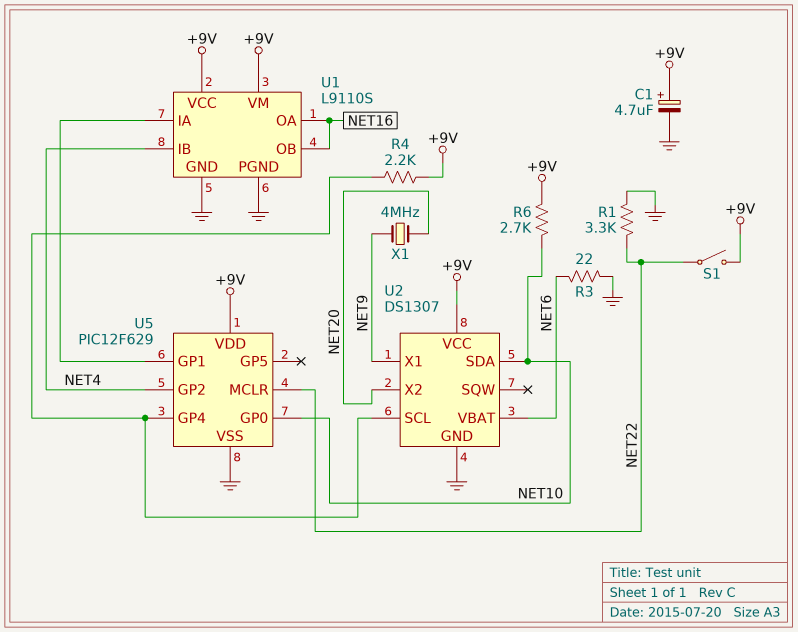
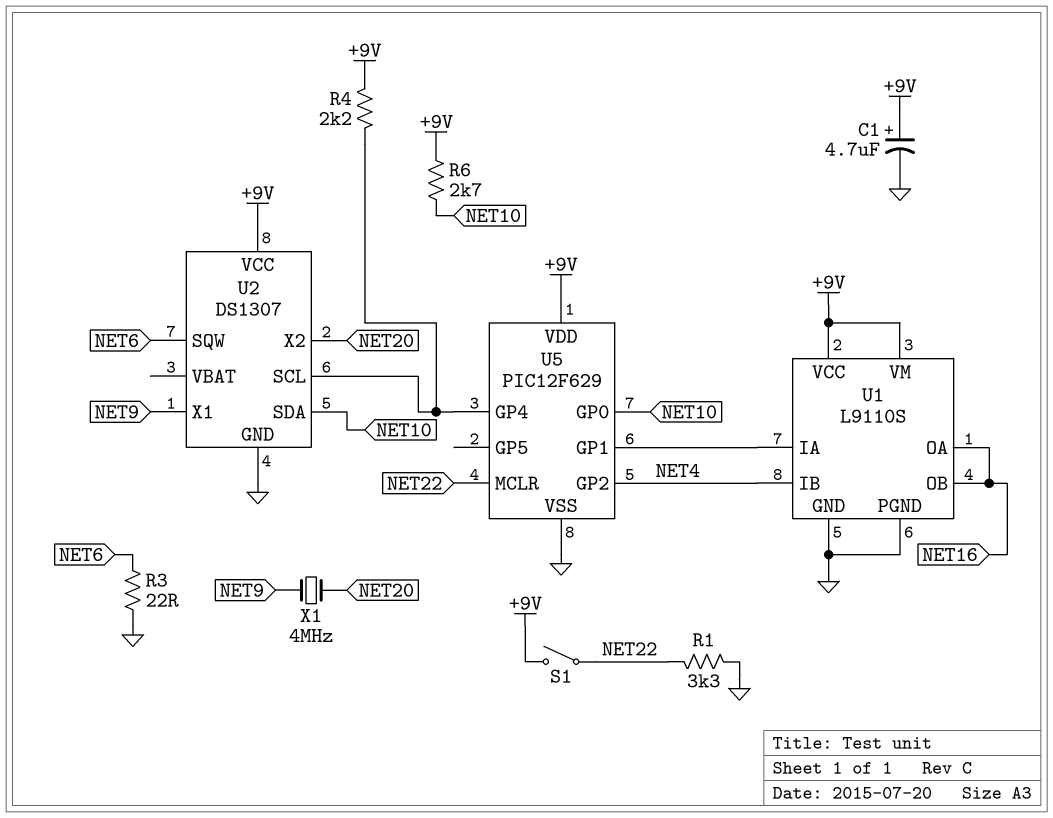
U2 pin SQW: none -> NET6
U2 pin VBAT: NET6 -> none

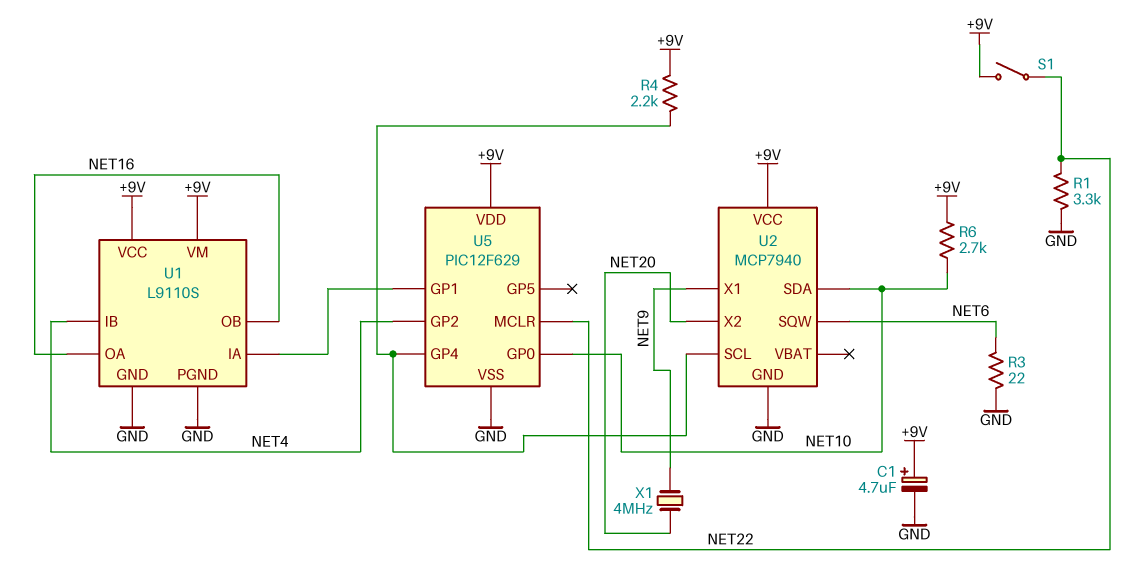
U2: DS1307 -> MCP7940

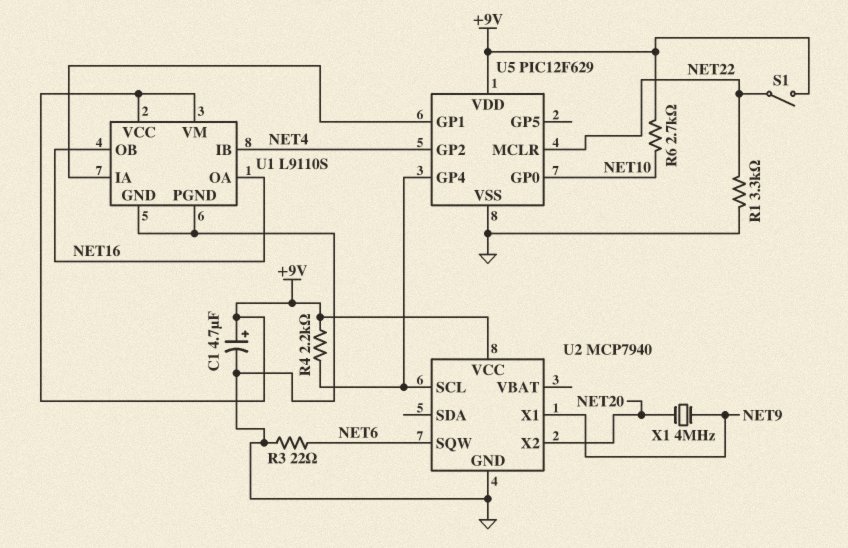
U2 pin SDA: NET10 -> none

